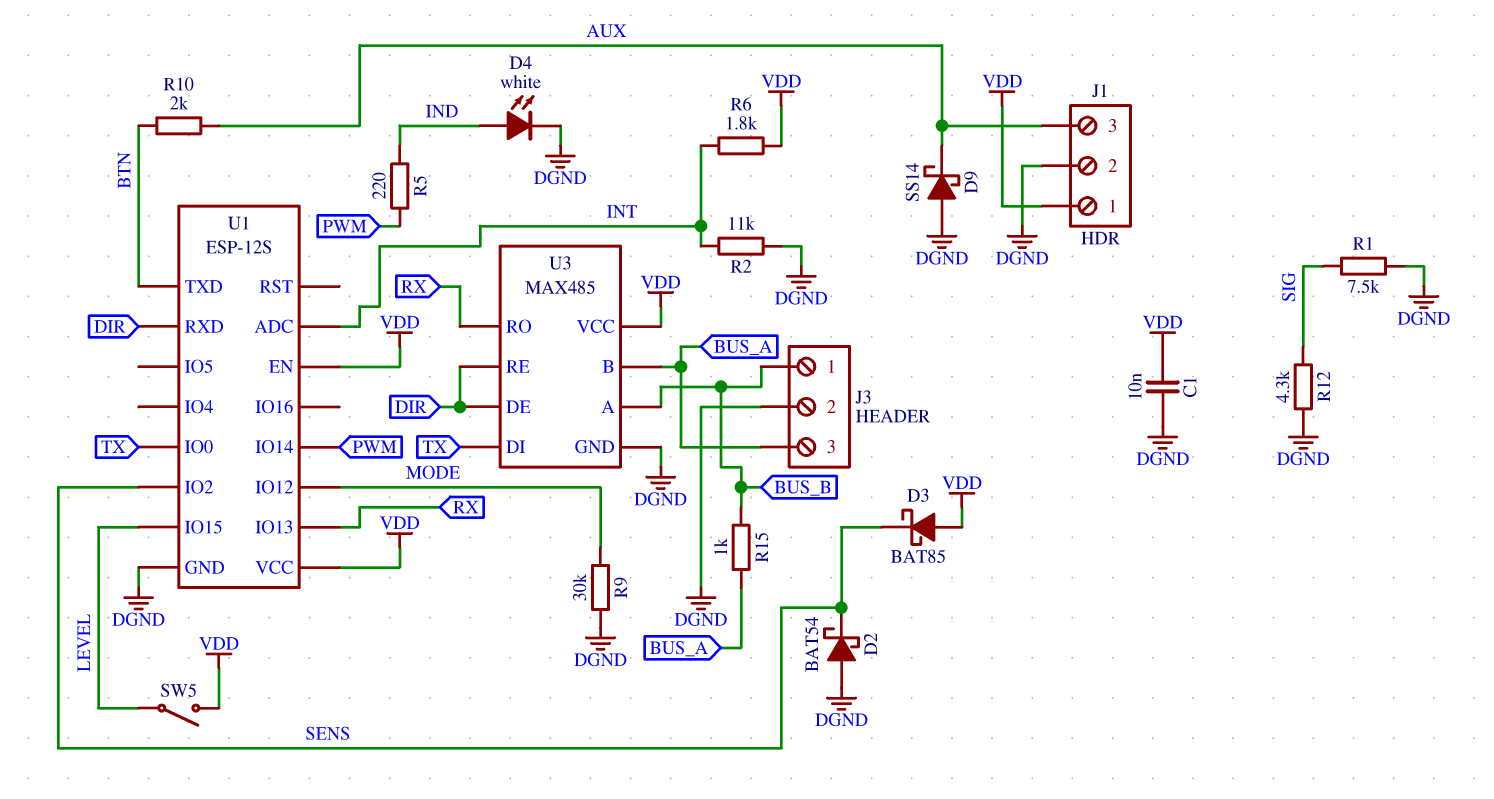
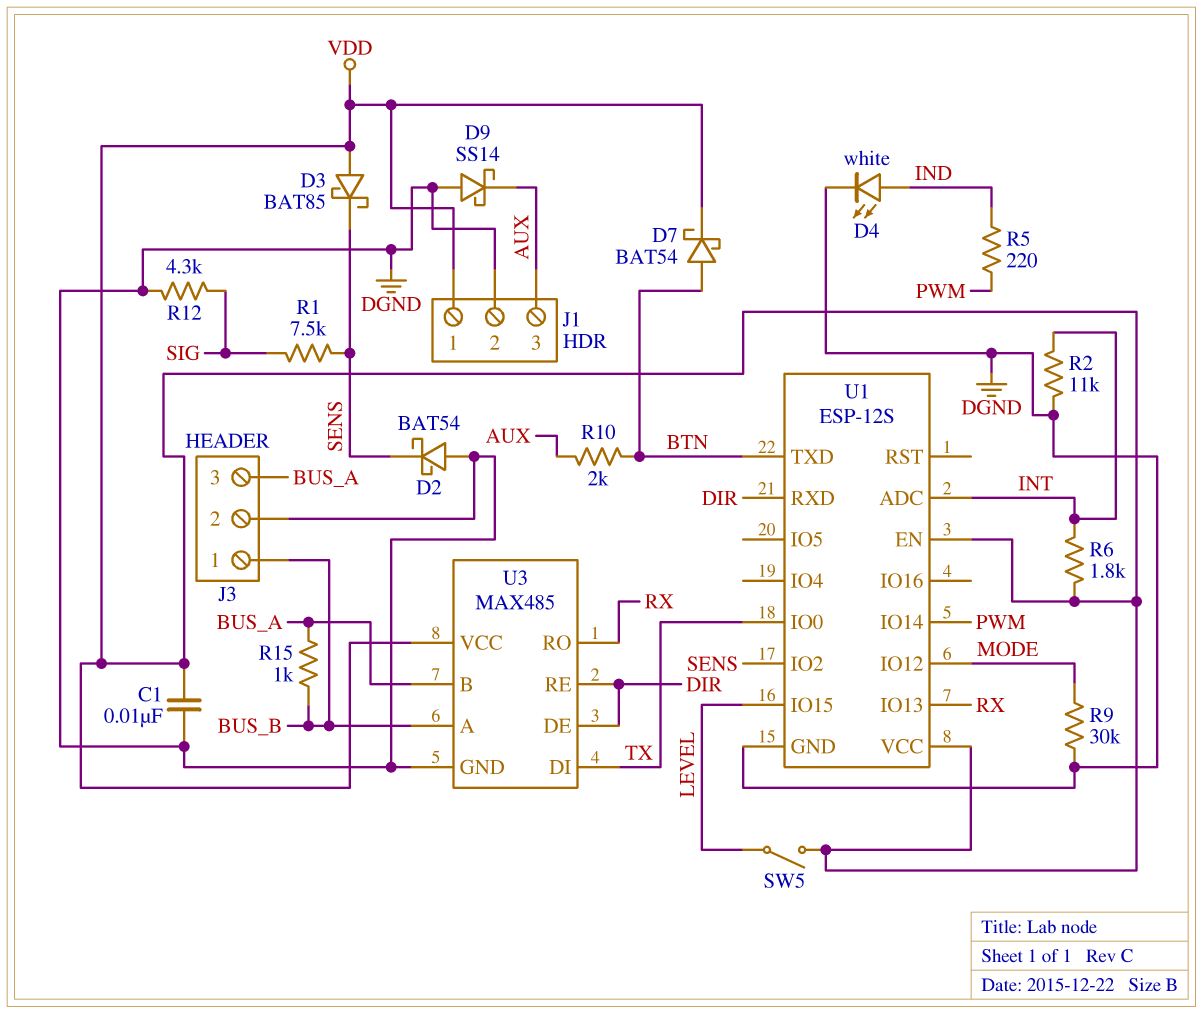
D7: none -> schottky BAT54 (A BTN, K VDD)
R1: 7.5k (DGND, SIG) -> 7.5k (SENS, SIG)

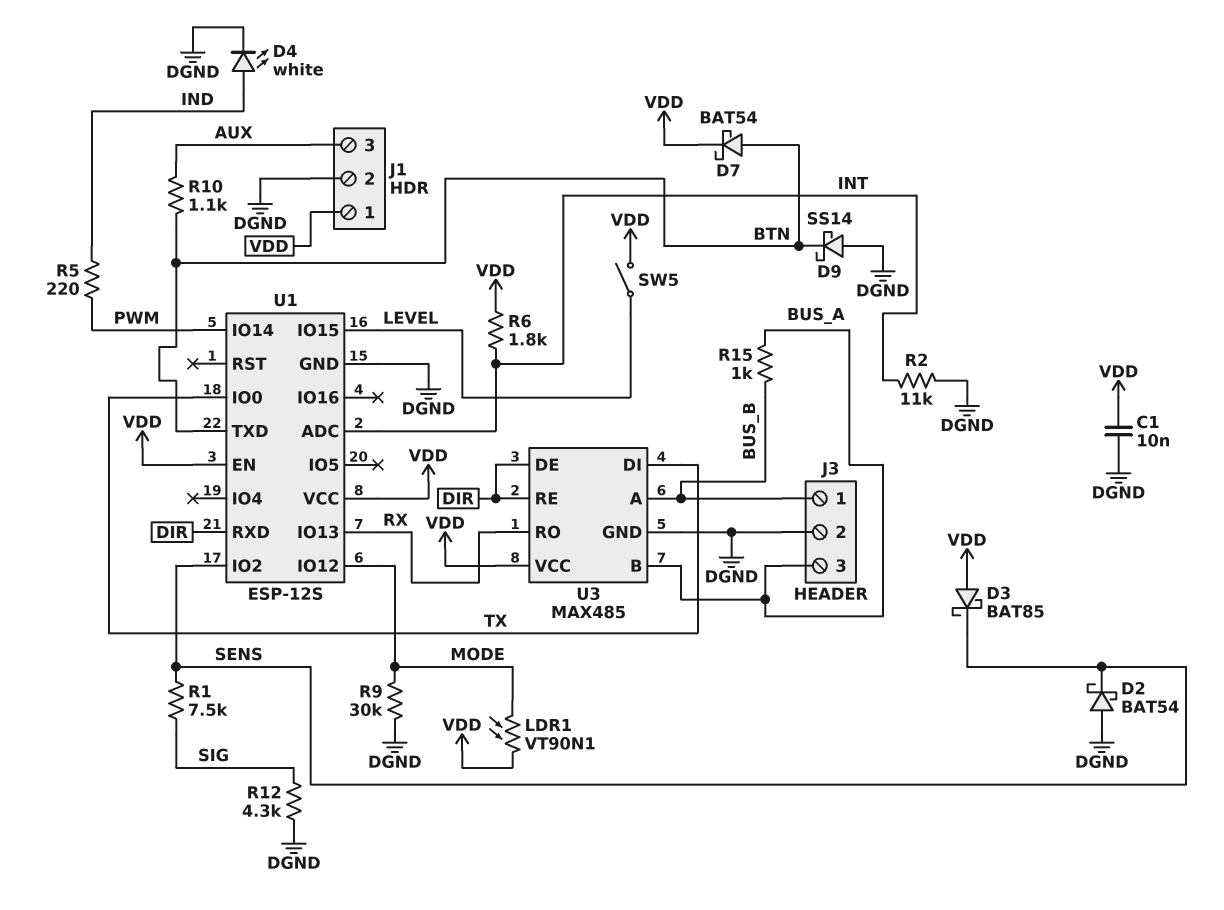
D9: schottky SS14 (A DGND, K AUX) -> schottky SS14 (A DGND, K BTN)
LDR1: none -> VT90N1 (MODE, VDD)
R10: 2k (AUX, BTN) -> 1.1k (AUX, BTN)

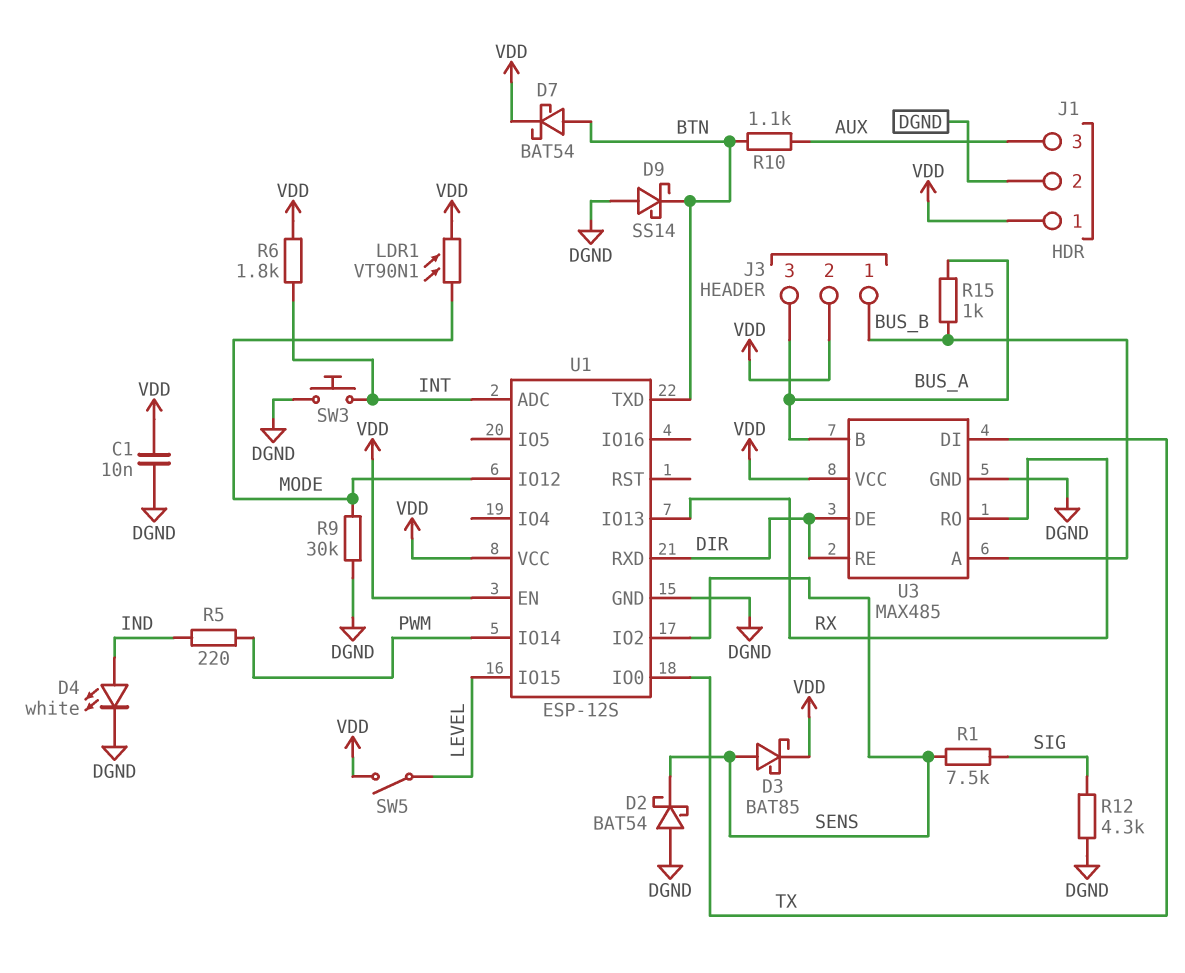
D3: schottky BAT85 (A VDD, K SENS) -> schottky BAT85 (A SENS, K VDD)
J3 pin 2: DGND -> VDD
R2: 11k (DGND, INT) -> none
SW3: none -> button (DGND, INT)

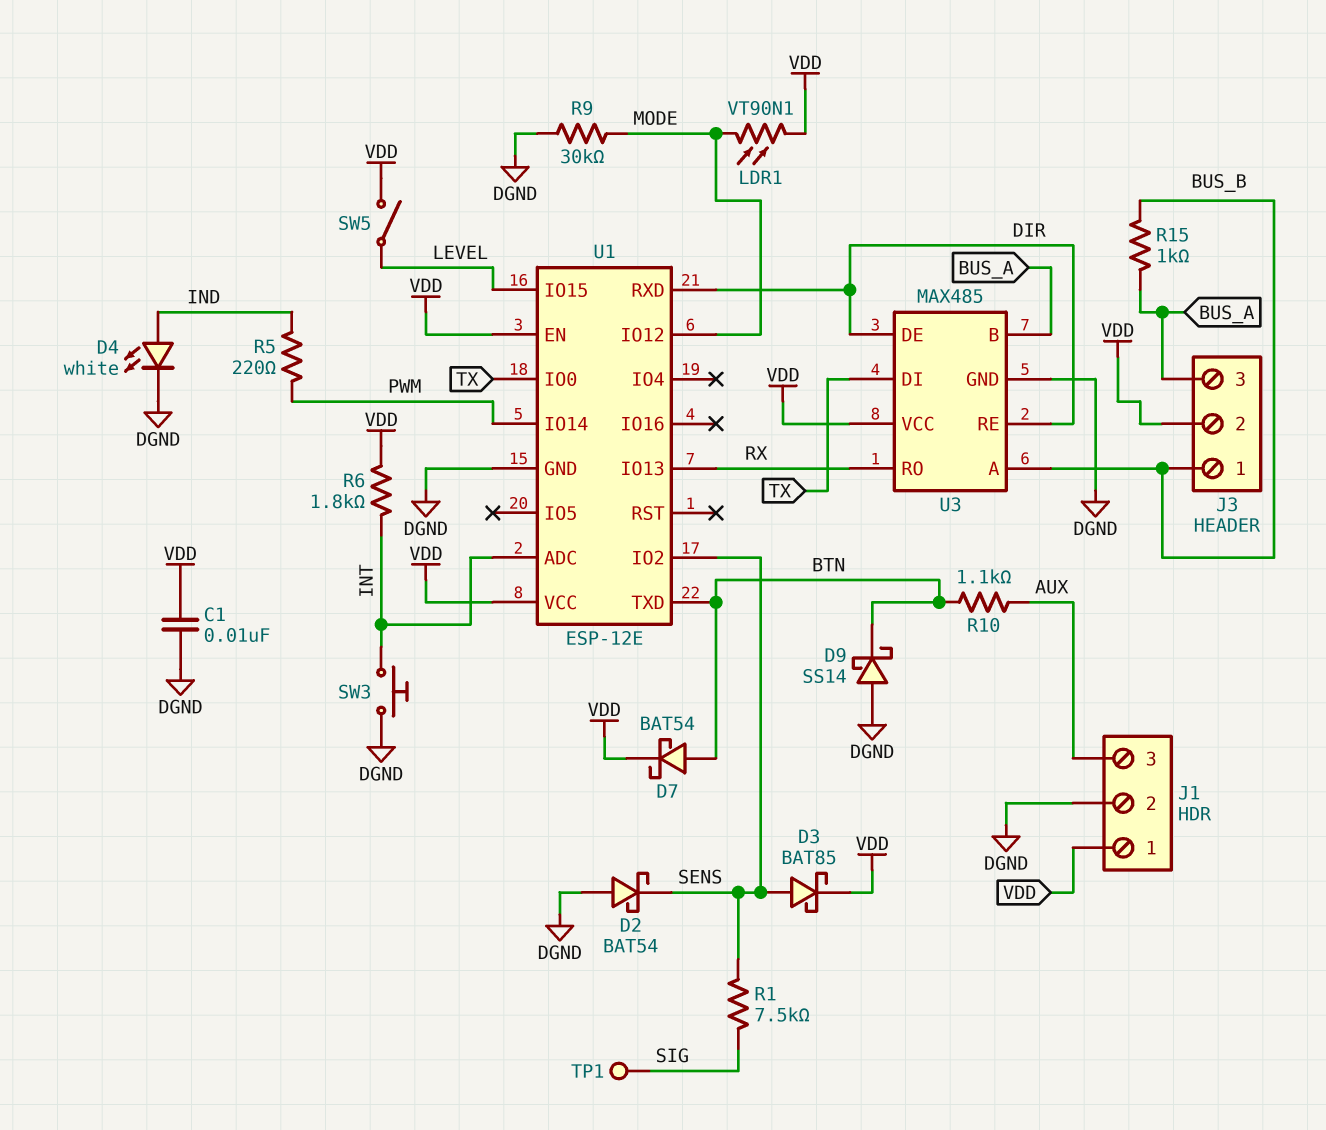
R12: 4.3k (DGND, SIG) -> none
TP1: none -> test point (SIG)
U1: ESP-12S -> ESP-12E

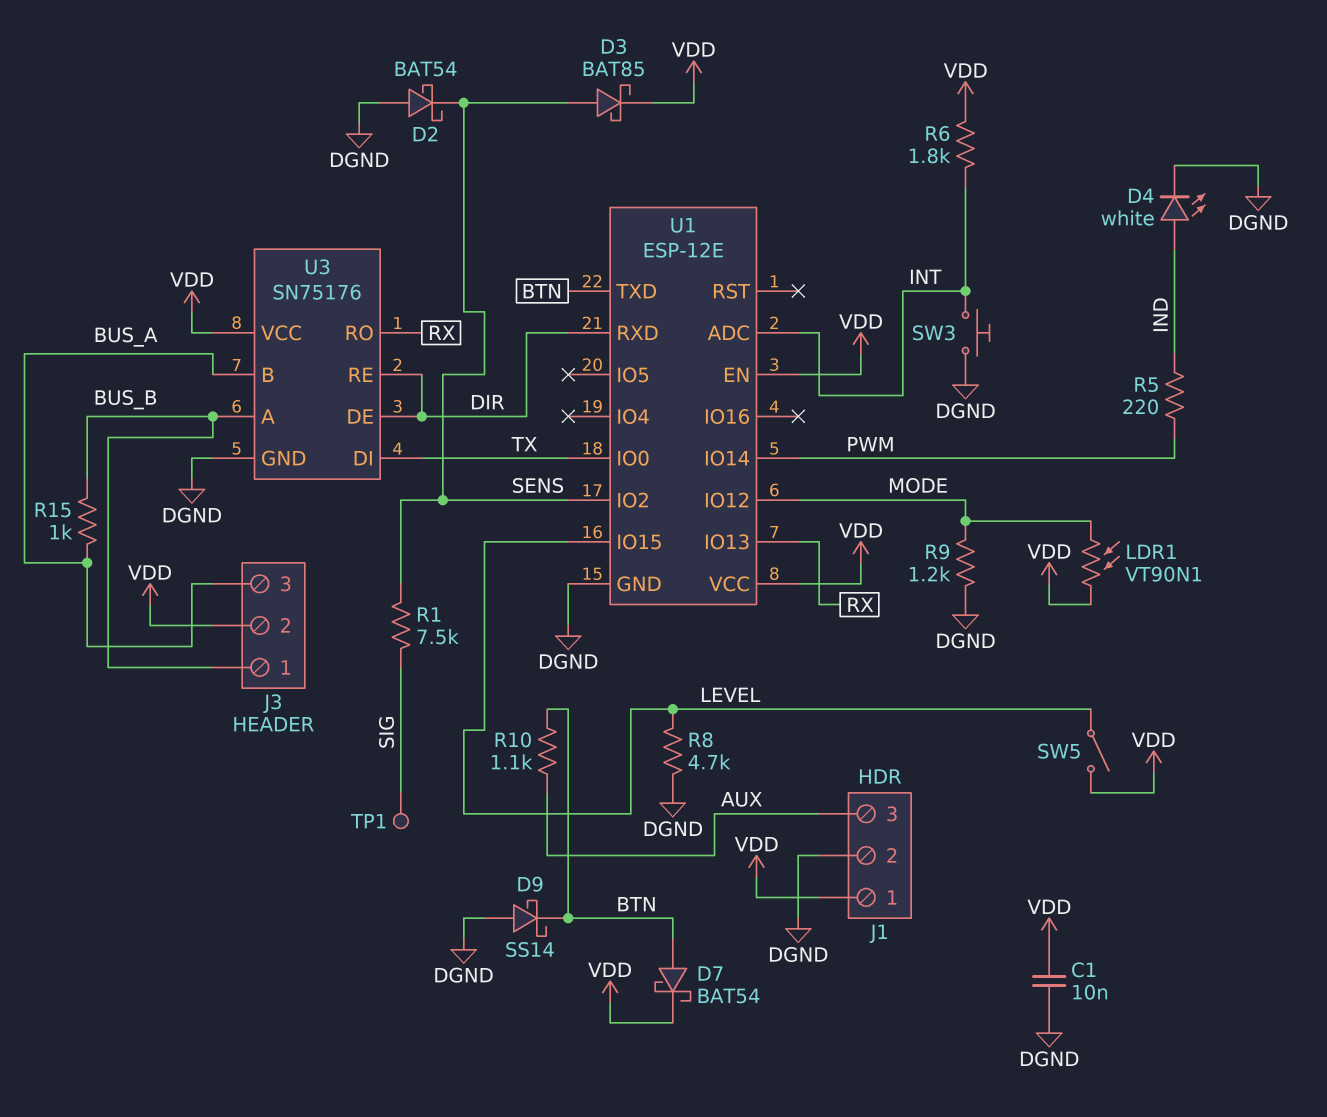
R8: none -> 4.7k (DGND, LEVEL)
R9: 30k (DGND, MODE) -> 1.2k (DGND, MODE)
U3: MAX485 -> SN75176

